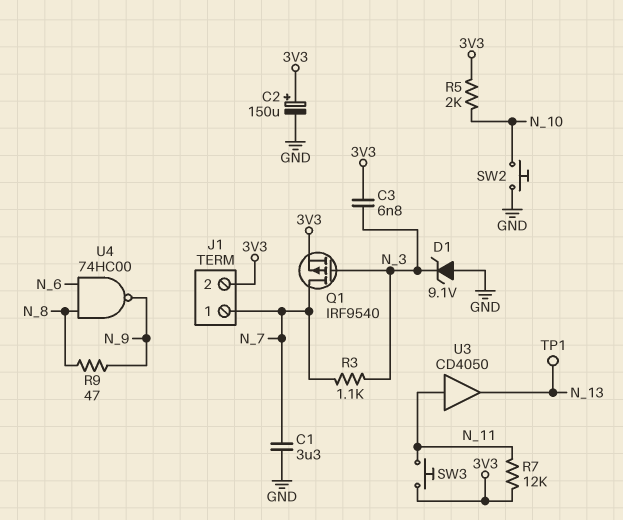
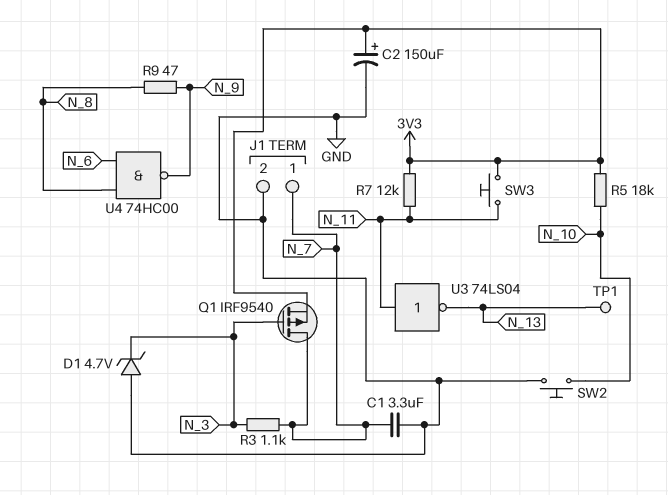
C3: 6.8nF (3V3, N_3) -> none
D1: zener 9.1V (A GND, K N_3) -> zener 4.7V (A GND, K N_3)
J1 pin 2: 3V3 -> GND
R5: 2k (3V3, N_10) -> 18k (3V3, N_10)
U3: buffer CD4050 (in N_11, out N_13) -> NOT 74LS04 (in N_11, out N_13)

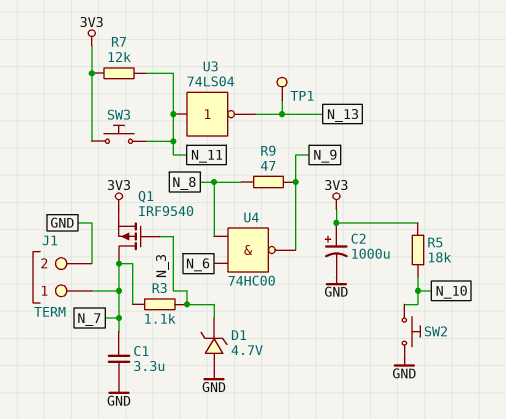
C2: 150uF (plus 3V3, minus GND) -> 1000uF (plus 3V3, minus GND)

